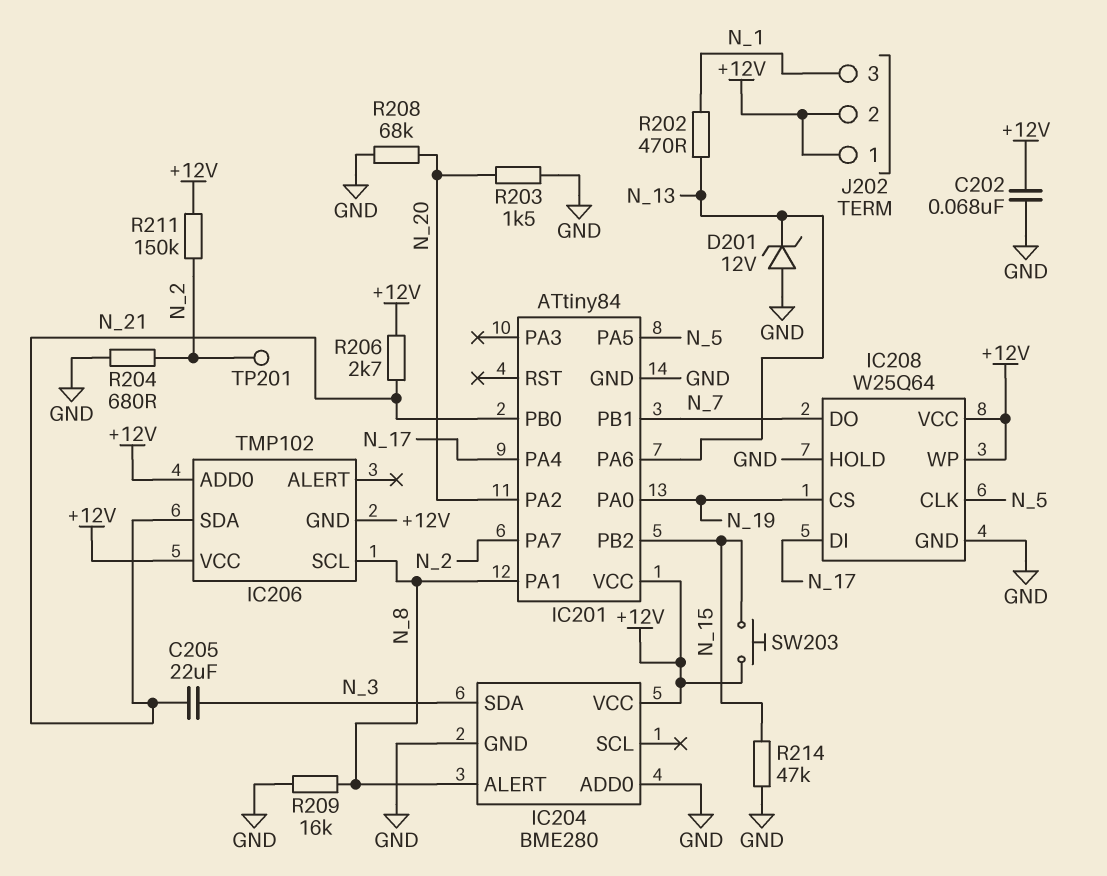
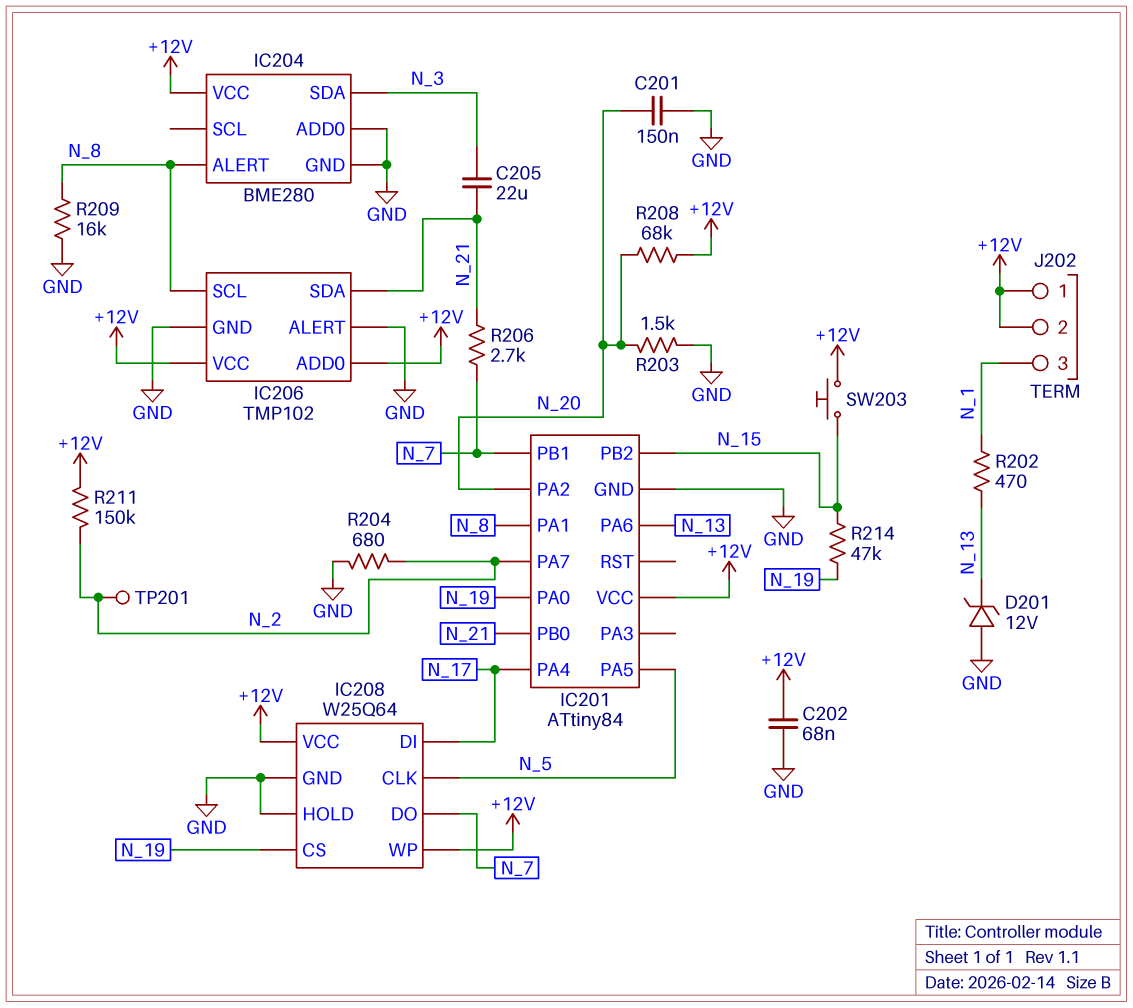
C201: none -> 150nF (GND, N_20)
IC206 pin ALERT: none -> GND
IC206 pin GND: +12V -> GND
R206: 2.7k (+12V, N_21) -> 2.7k (N_7, N_21)
R208: 68k (GND, N_20) -> 68k (+12V, N_20)
R214: 47k (GND, N_15) -> 47k (N_15, N_19)

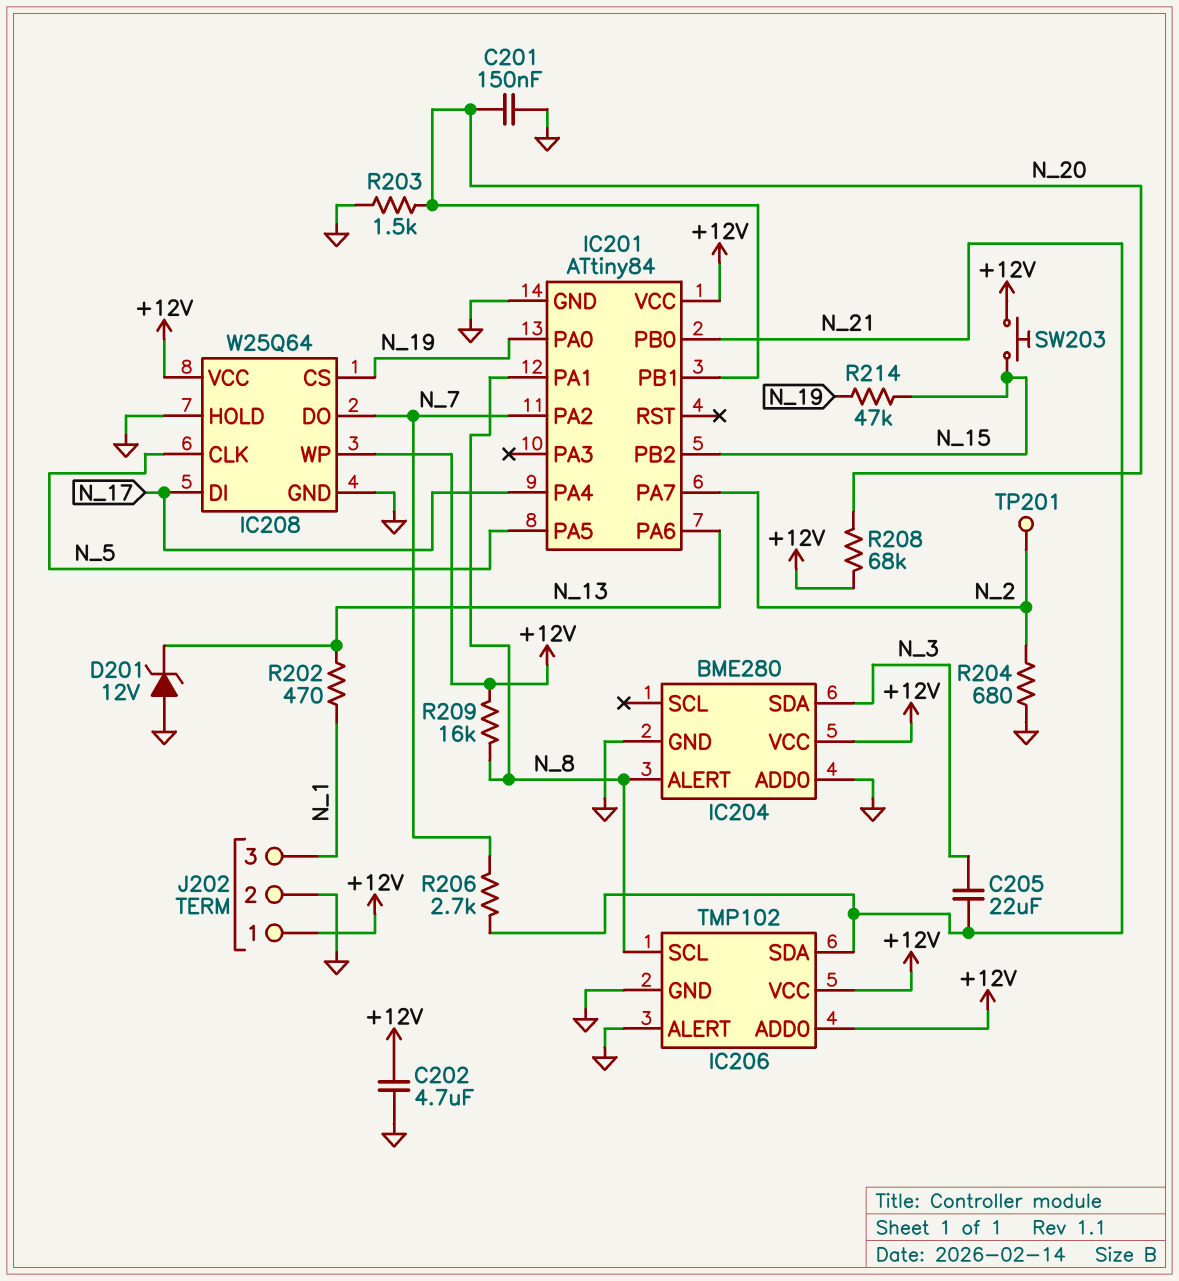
C202: 68nF (+12V, GND) -> 4.7uF (+12V, GND)
IC201 pin PA2: N_20 -> N_7
IC201 pin PB1: N_7 -> N_20
J202 pin 2: +12V -> GND
R209: 16k (GND, N_8) -> 16k (+12V, N_8)
R211: 150k (+12V, N_2) -> none

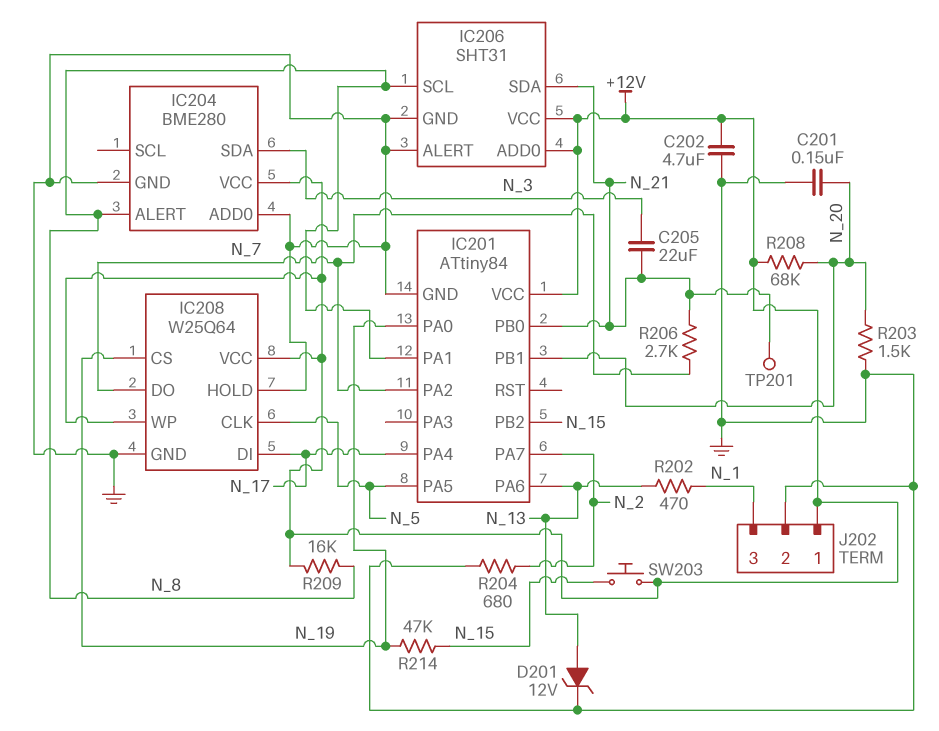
D201: zener 12V (A GND, K N_13) -> zener 12V (A N_13, K GND)
IC206: TMP102 -> SHT31
TP201: test point (N_2) -> test point (N_21)

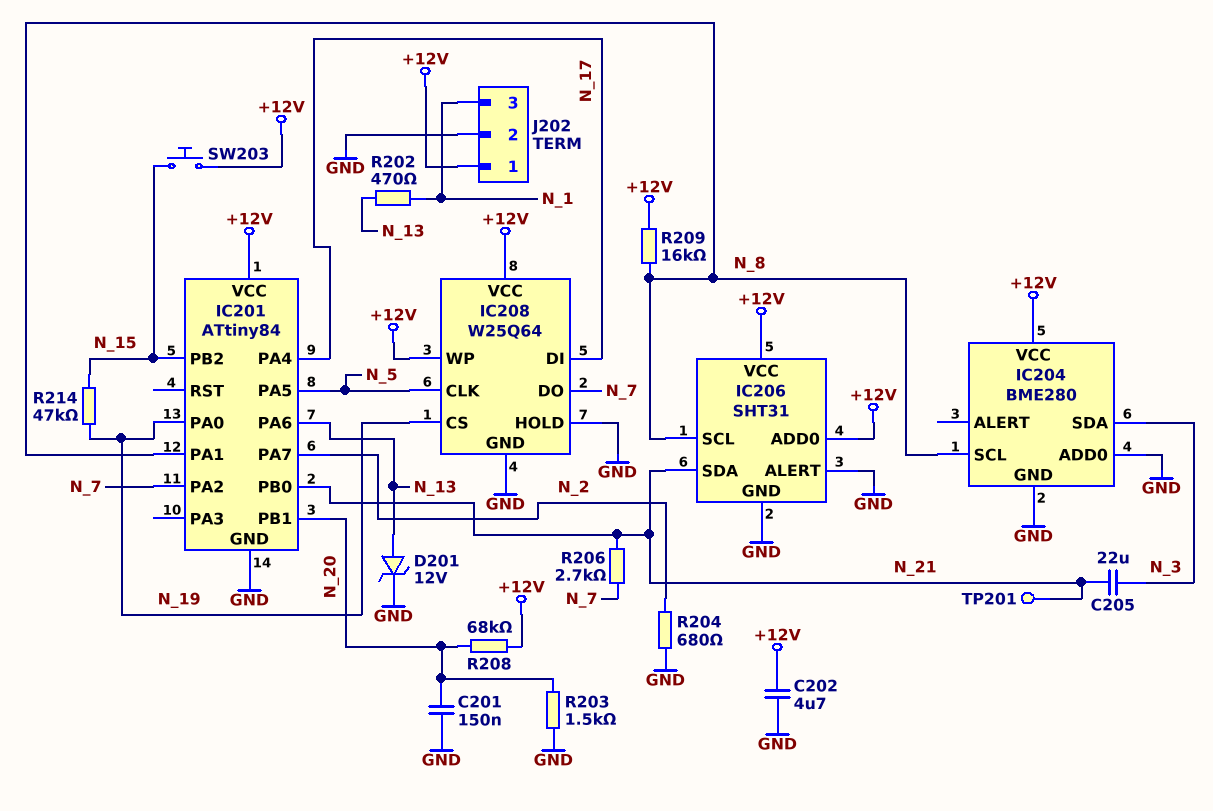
IC204 pin ALERT: N_8 -> none
IC204 pin SCL: none -> N_8

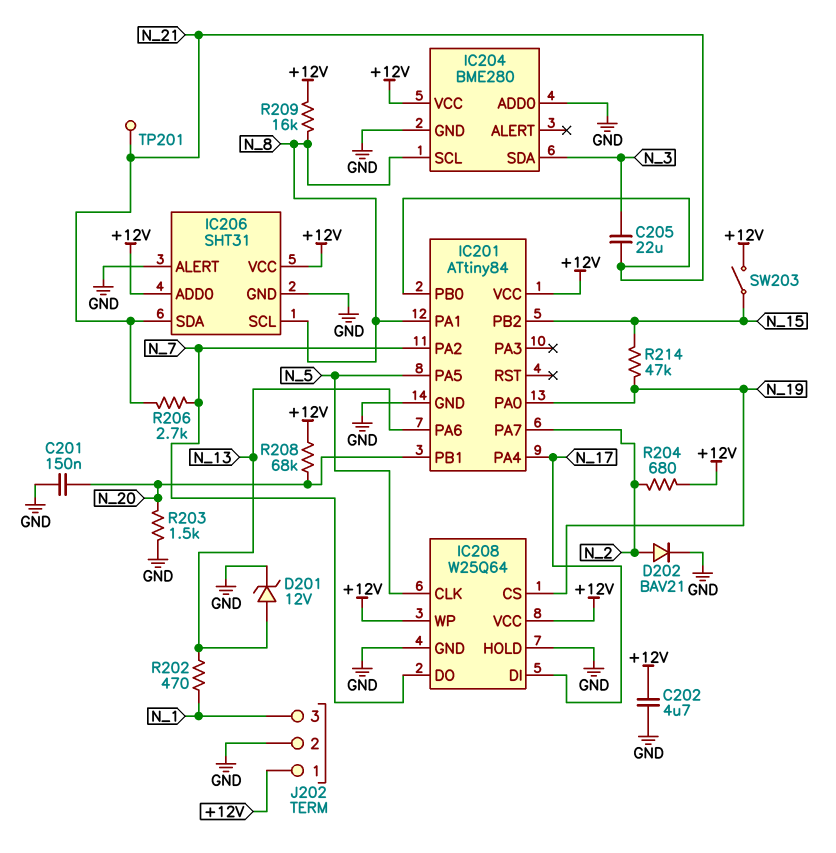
D202: none -> diode BAV21 (A N_2, K GND)
R204: 680 (GND, N_2) -> 680 (+12V, N_2)
SW203: button (+12V, N_15) -> switch (+12V, N_15)

